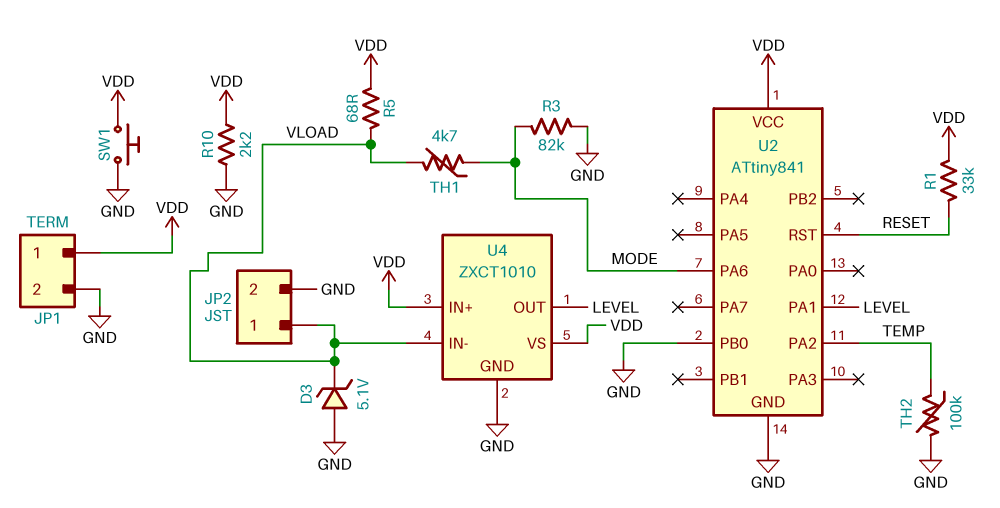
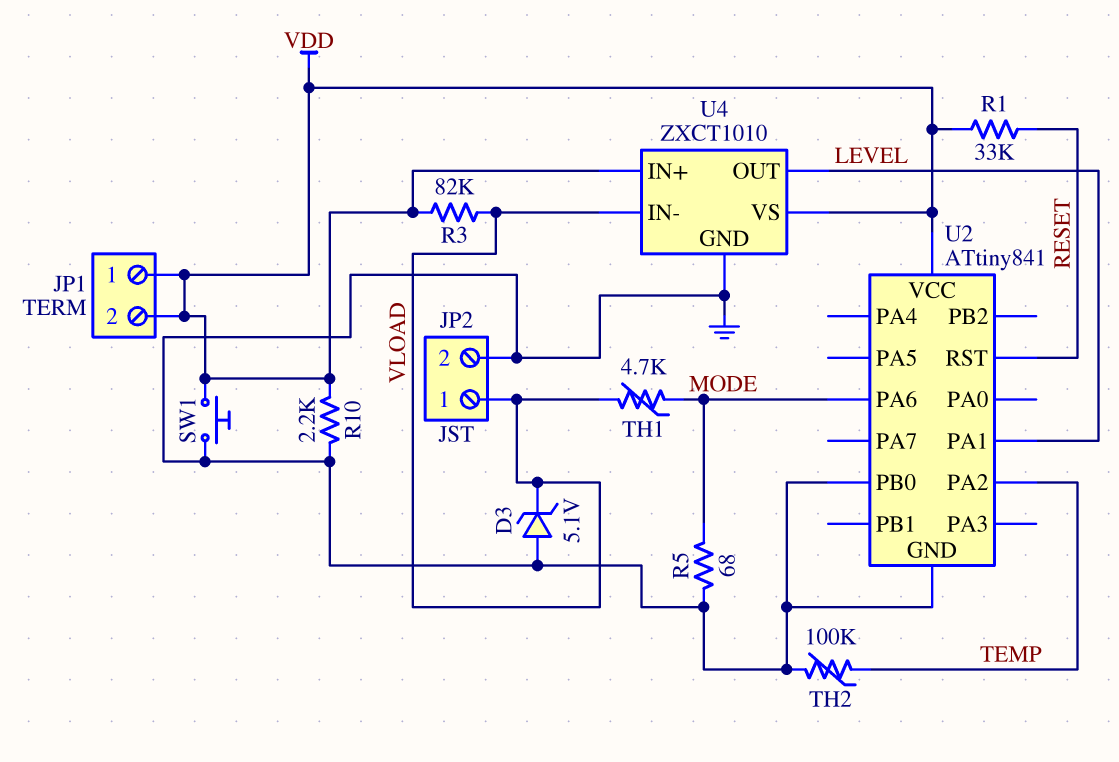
JP1 pin 2: GND -> VDD
R3: 82k (GND, MODE) -> 82k (VDD, VLOAD)
R5: 68 (VDD, VLOAD) -> 68 (GND, MODE)

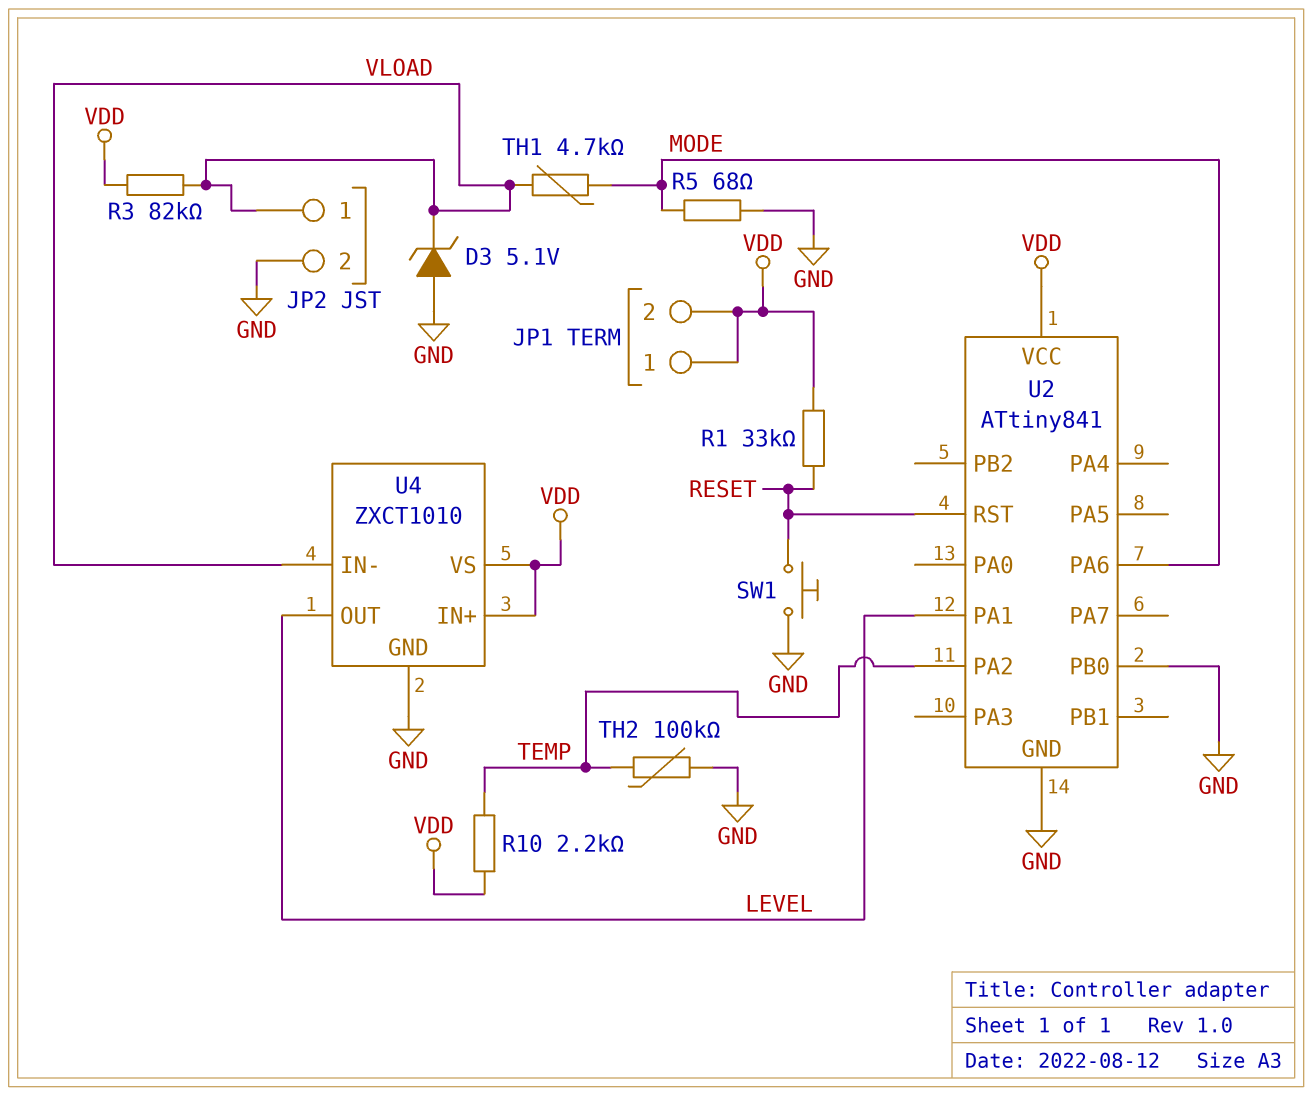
R10: 2.2k (GND, VDD) -> 2.2k (TEMP, VDD)
SW1: button (GND, VDD) -> button (GND, RESET)

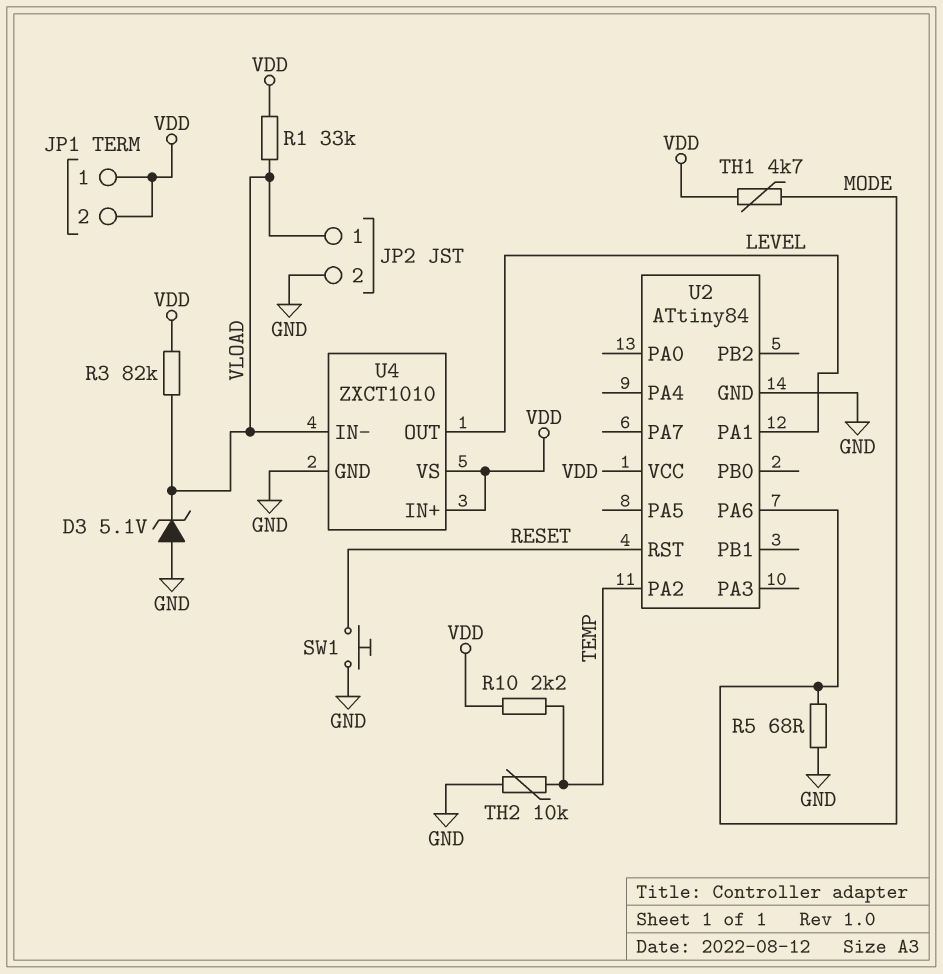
R1: 33k (RESET, VDD) -> 33k (VDD, VLOAD)
TH1: 4.7k (MODE, VLOAD) -> 4.7k (MODE, VDD)
TH2: 100k (GND, TEMP) -> 10k (GND, TEMP)
U2: ATtiny841 -> ATtiny84
U2 pin PB0: GND -> none

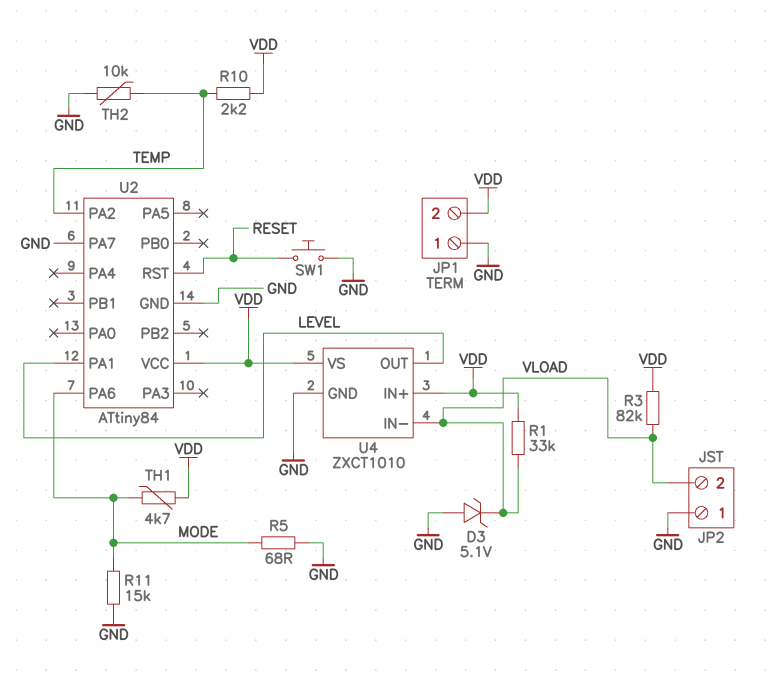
JP1 pin 1: VDD -> GND
JP2 pin 1: VLOAD -> GND
JP2 pin 2: GND -> VLOAD
R11: none -> 15k (GND, MODE)
U2 pin PA7: none -> GND

